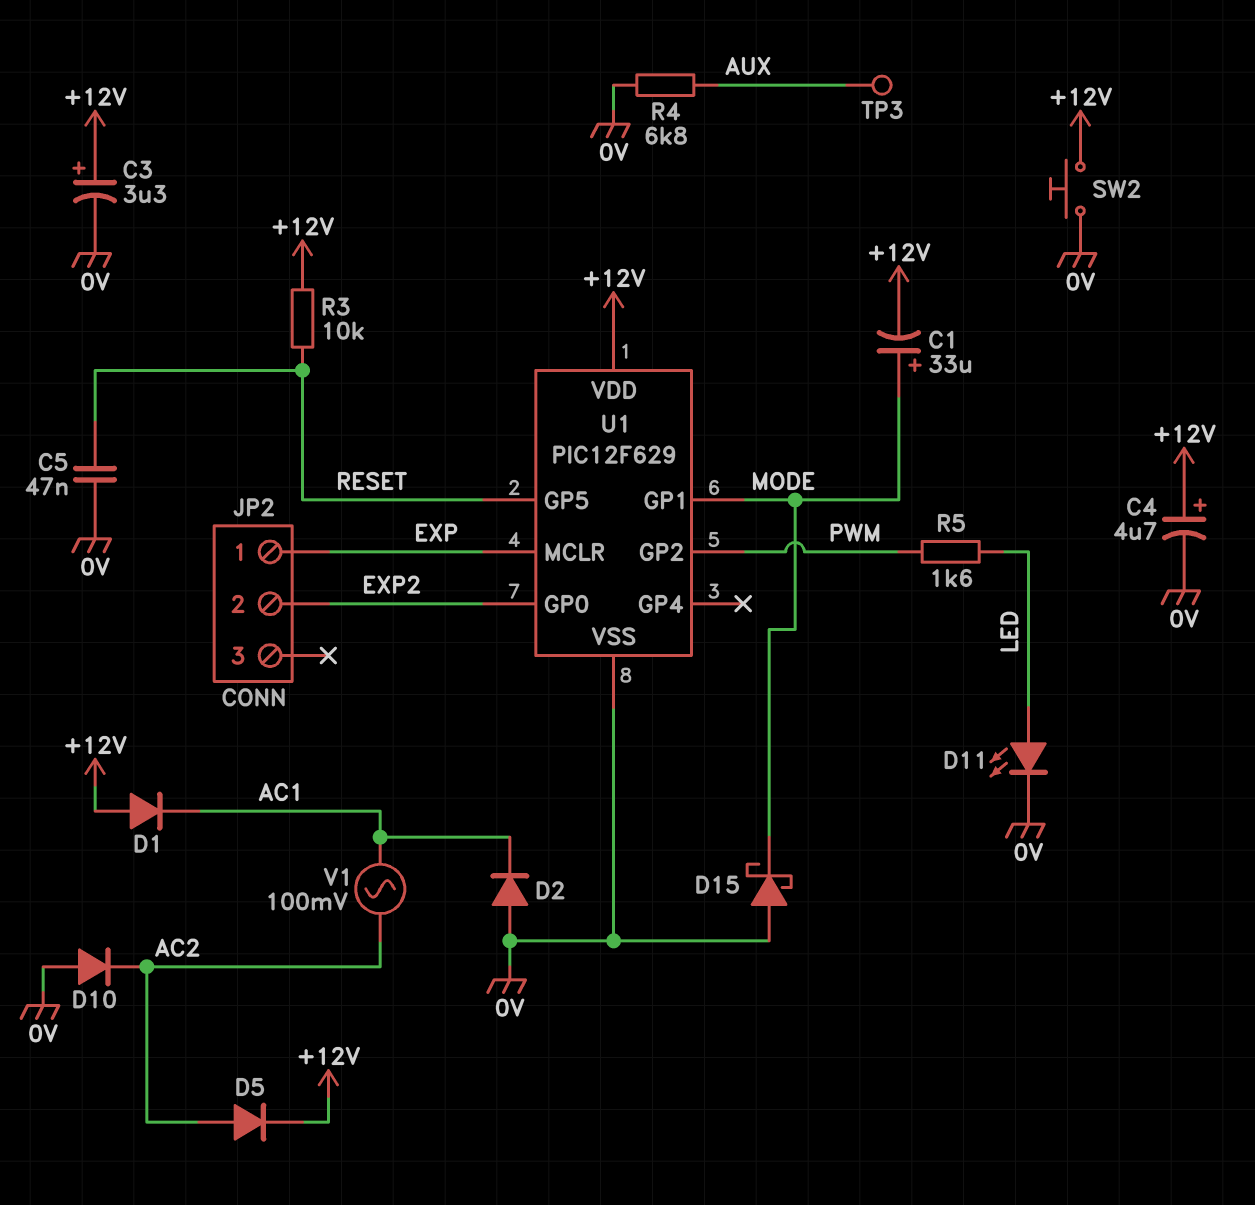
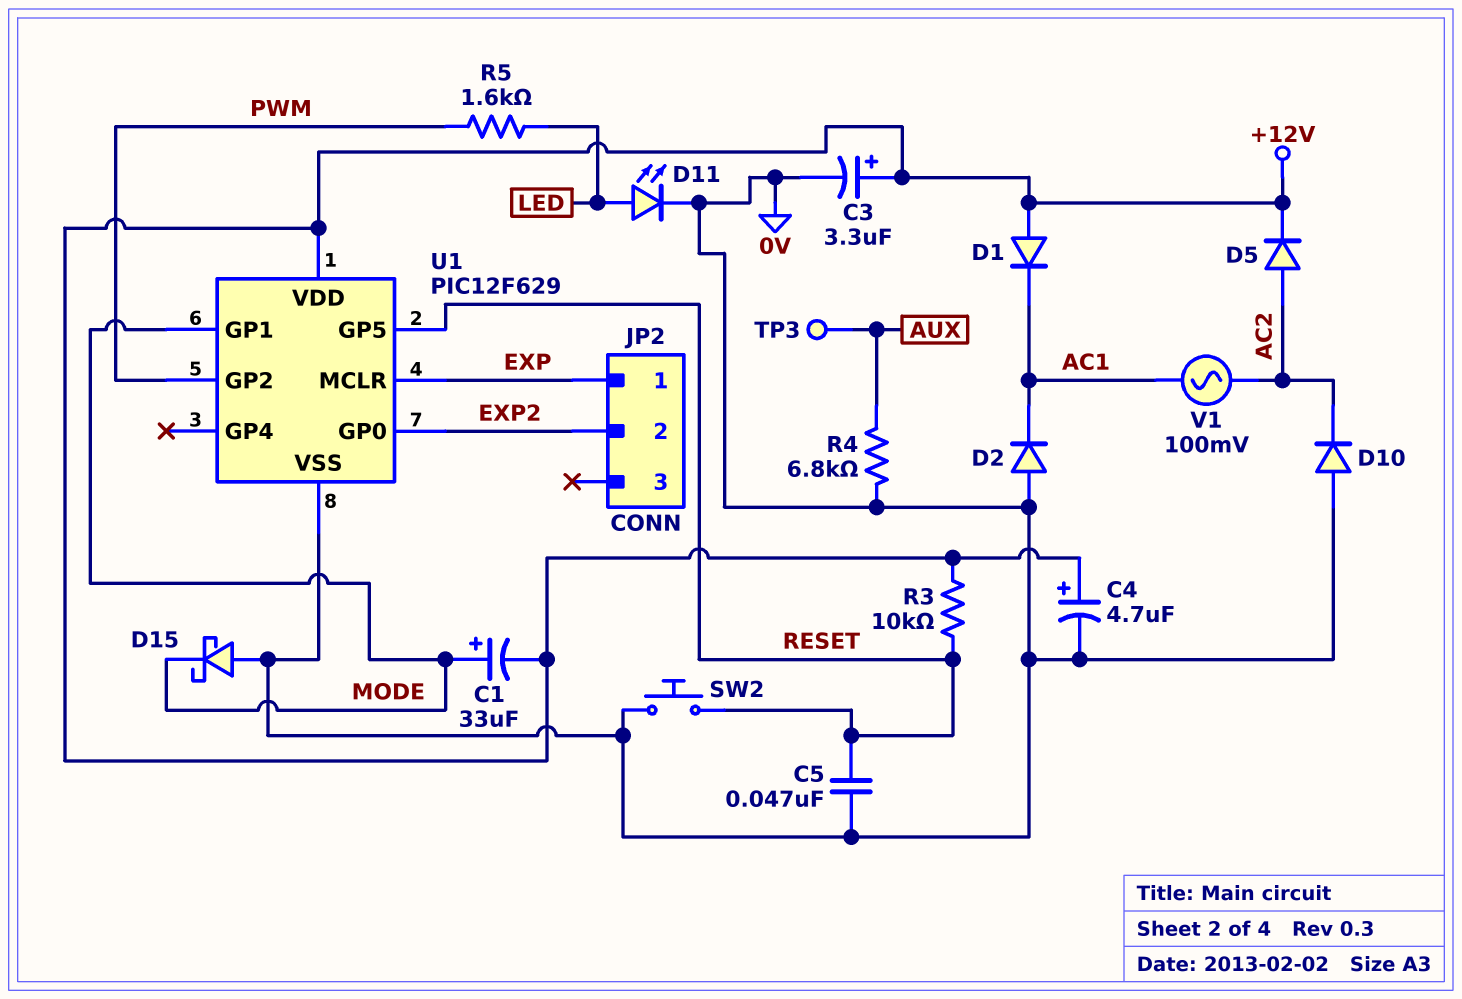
SW2: button (+12V, 0V) -> button (0V, RESET)

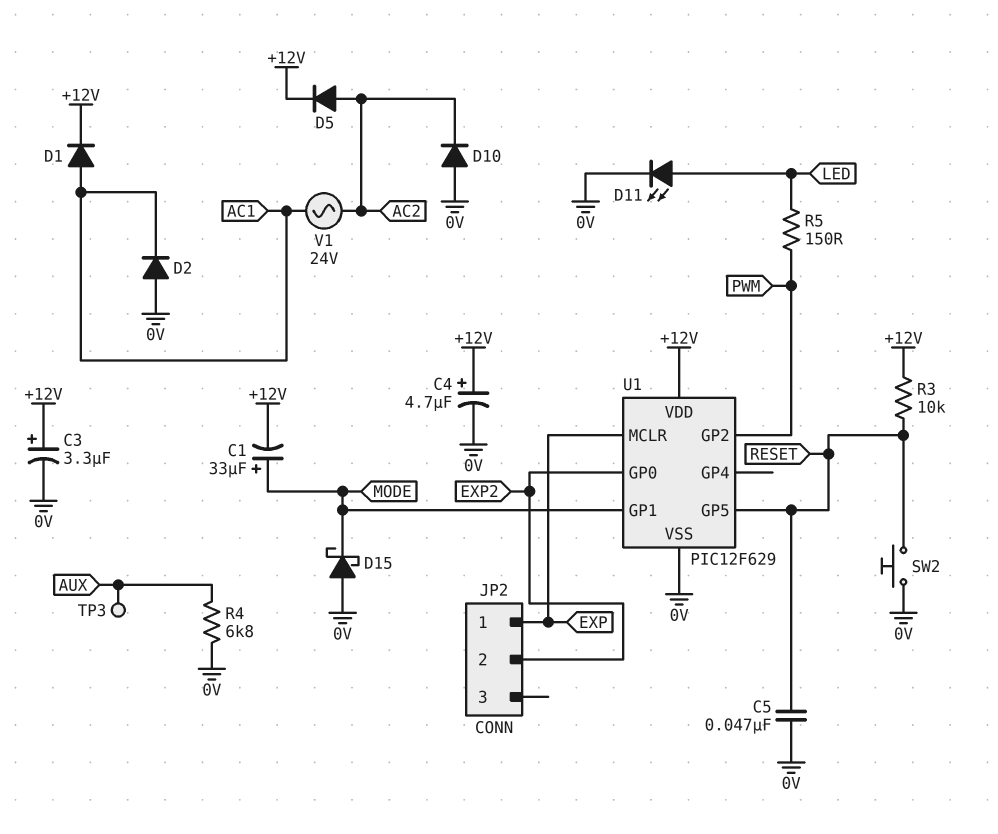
D1: diode (A +12V, K AC1) -> diode (A AC1, K +12V)
R5: 1.6k (LED, PWM) -> 150 (LED, PWM)
V1: AC 100mV (AC1, AC2) -> AC 24V (AC1, AC2)

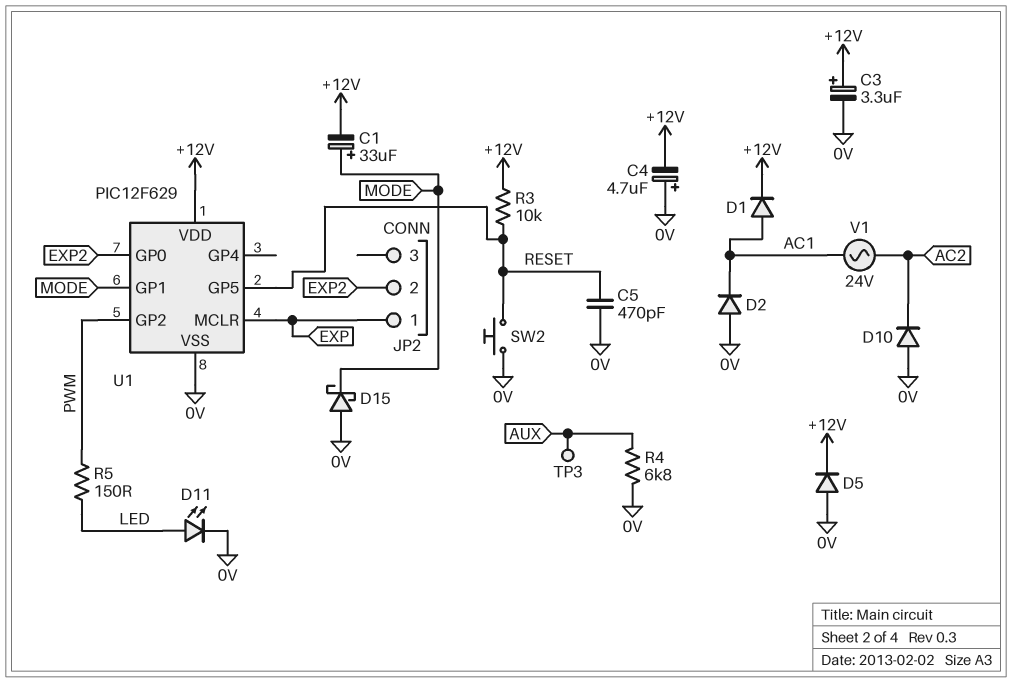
C4: 4.7uF (plus +12V, minus 0V) -> 4.7uF (plus 0V, minus +12V)
C5: 47nF (0V, RESET) -> 470pF (0V, RESET)
D5: diode (A AC2, K +12V) -> diode (A 0V, K +12V)

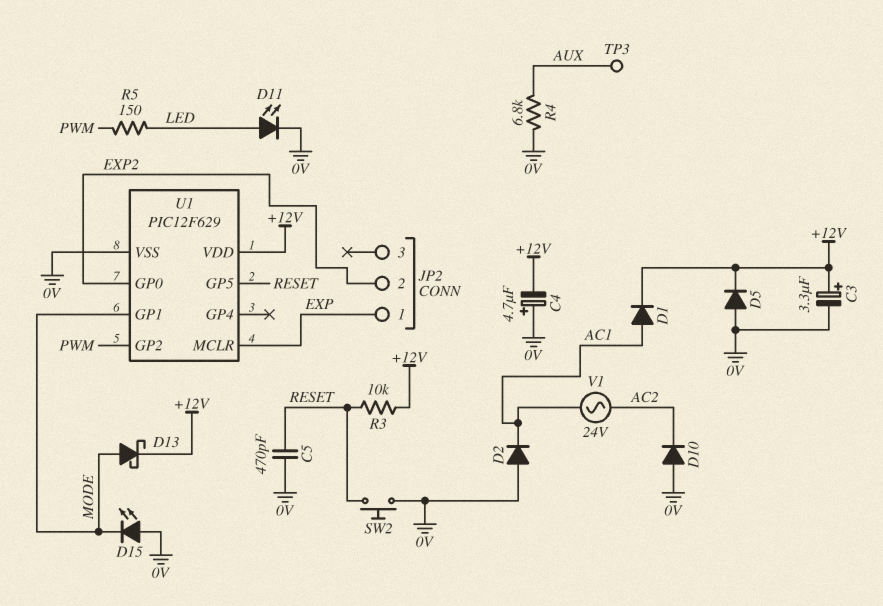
C1: 33uF (plus MODE, minus +12V) -> none
D13: none -> schottky (A MODE, K +12V)
D15: schottky (A 0V, K MODE) -> LED (A 0V, K MODE)

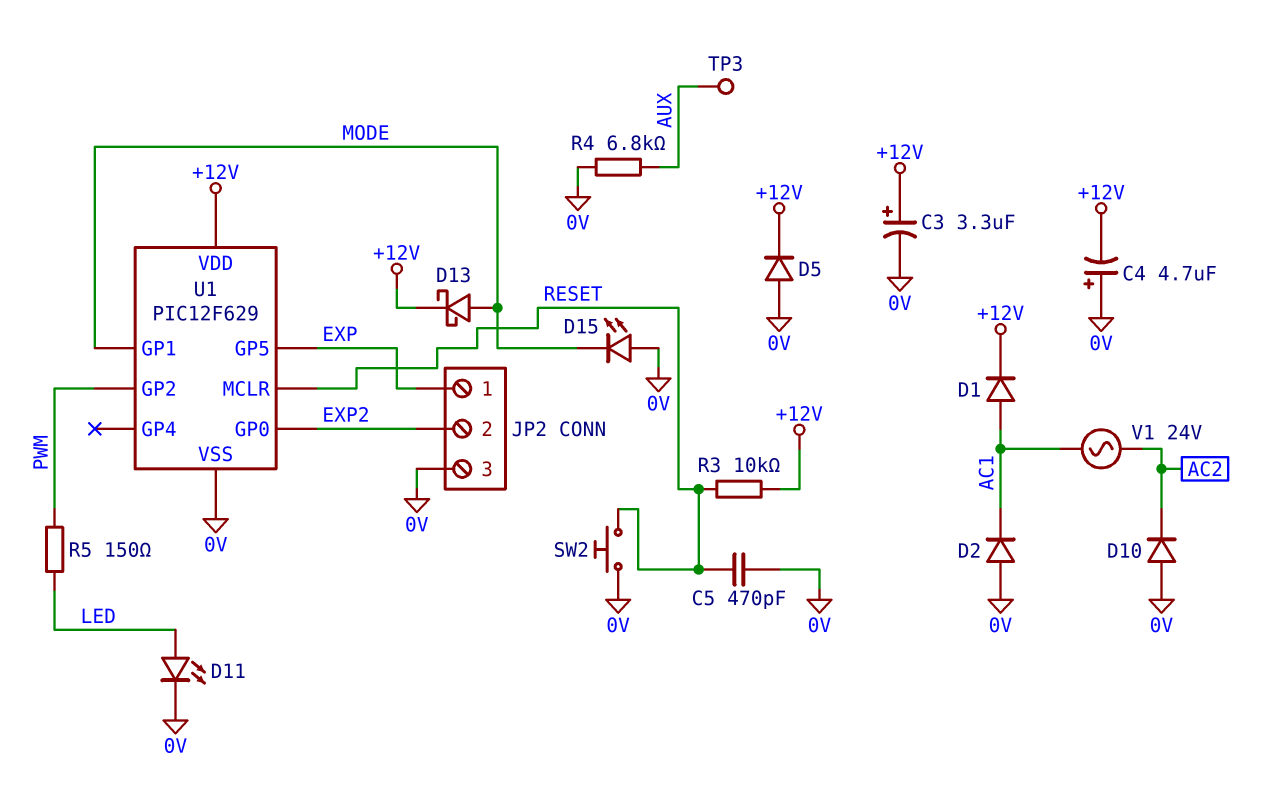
JP2 pin 3: none -> 0V
U1 pin GP5: RESET -> EXP
U1 pin MCLR: EXP -> RESET

